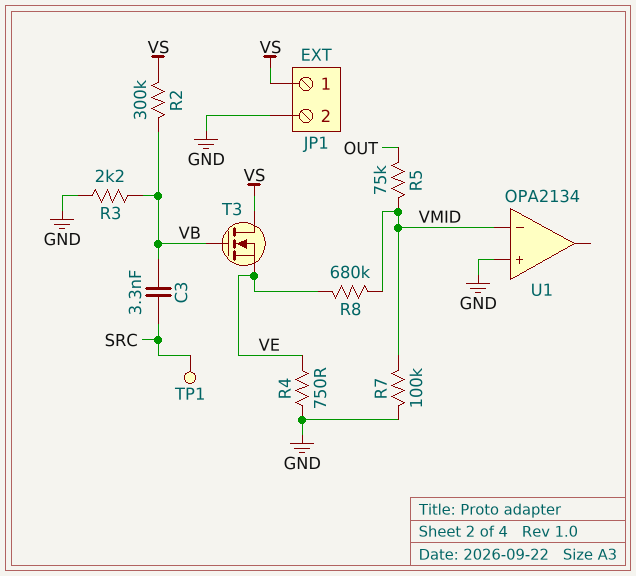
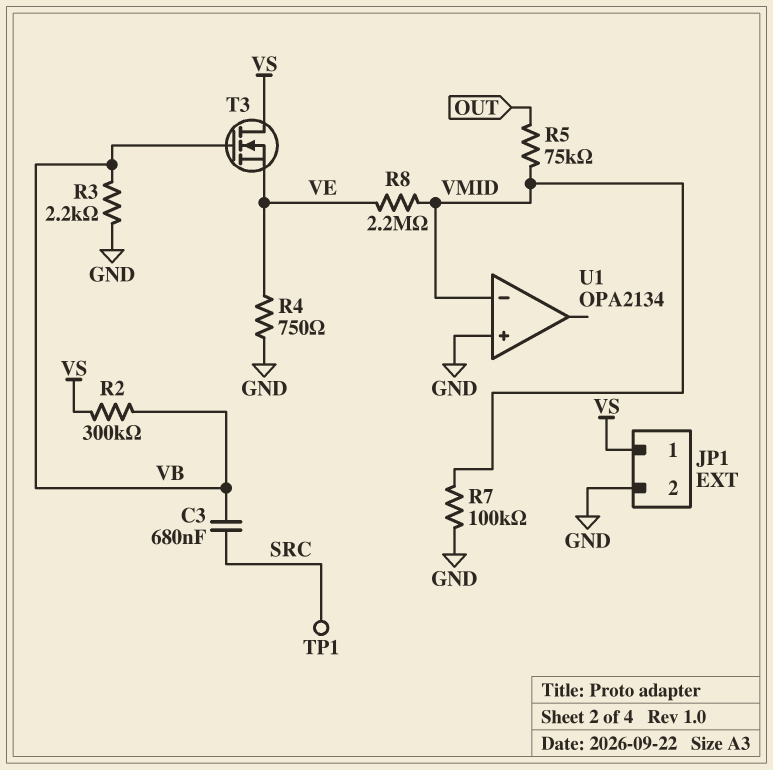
C3: 3.3nF (SRC, VB) -> 680nF (SRC, VB)
R8: 680k (VE, VMID) -> 2.2M (VE, VMID)

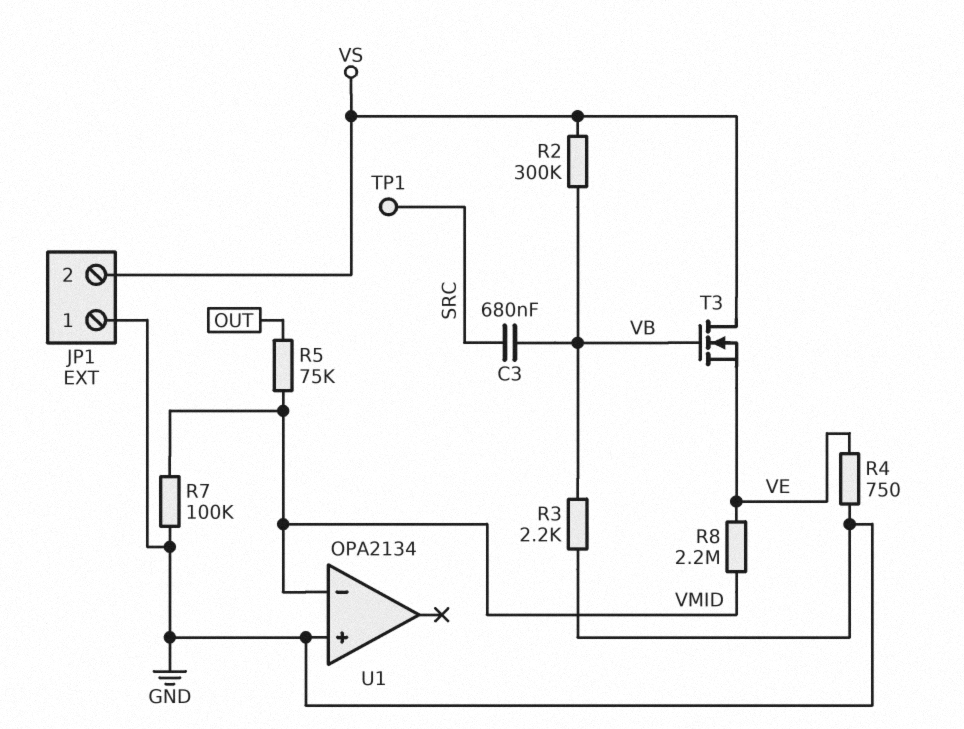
JP1 pin 1: VS -> GND
JP1 pin 2: GND -> VS

